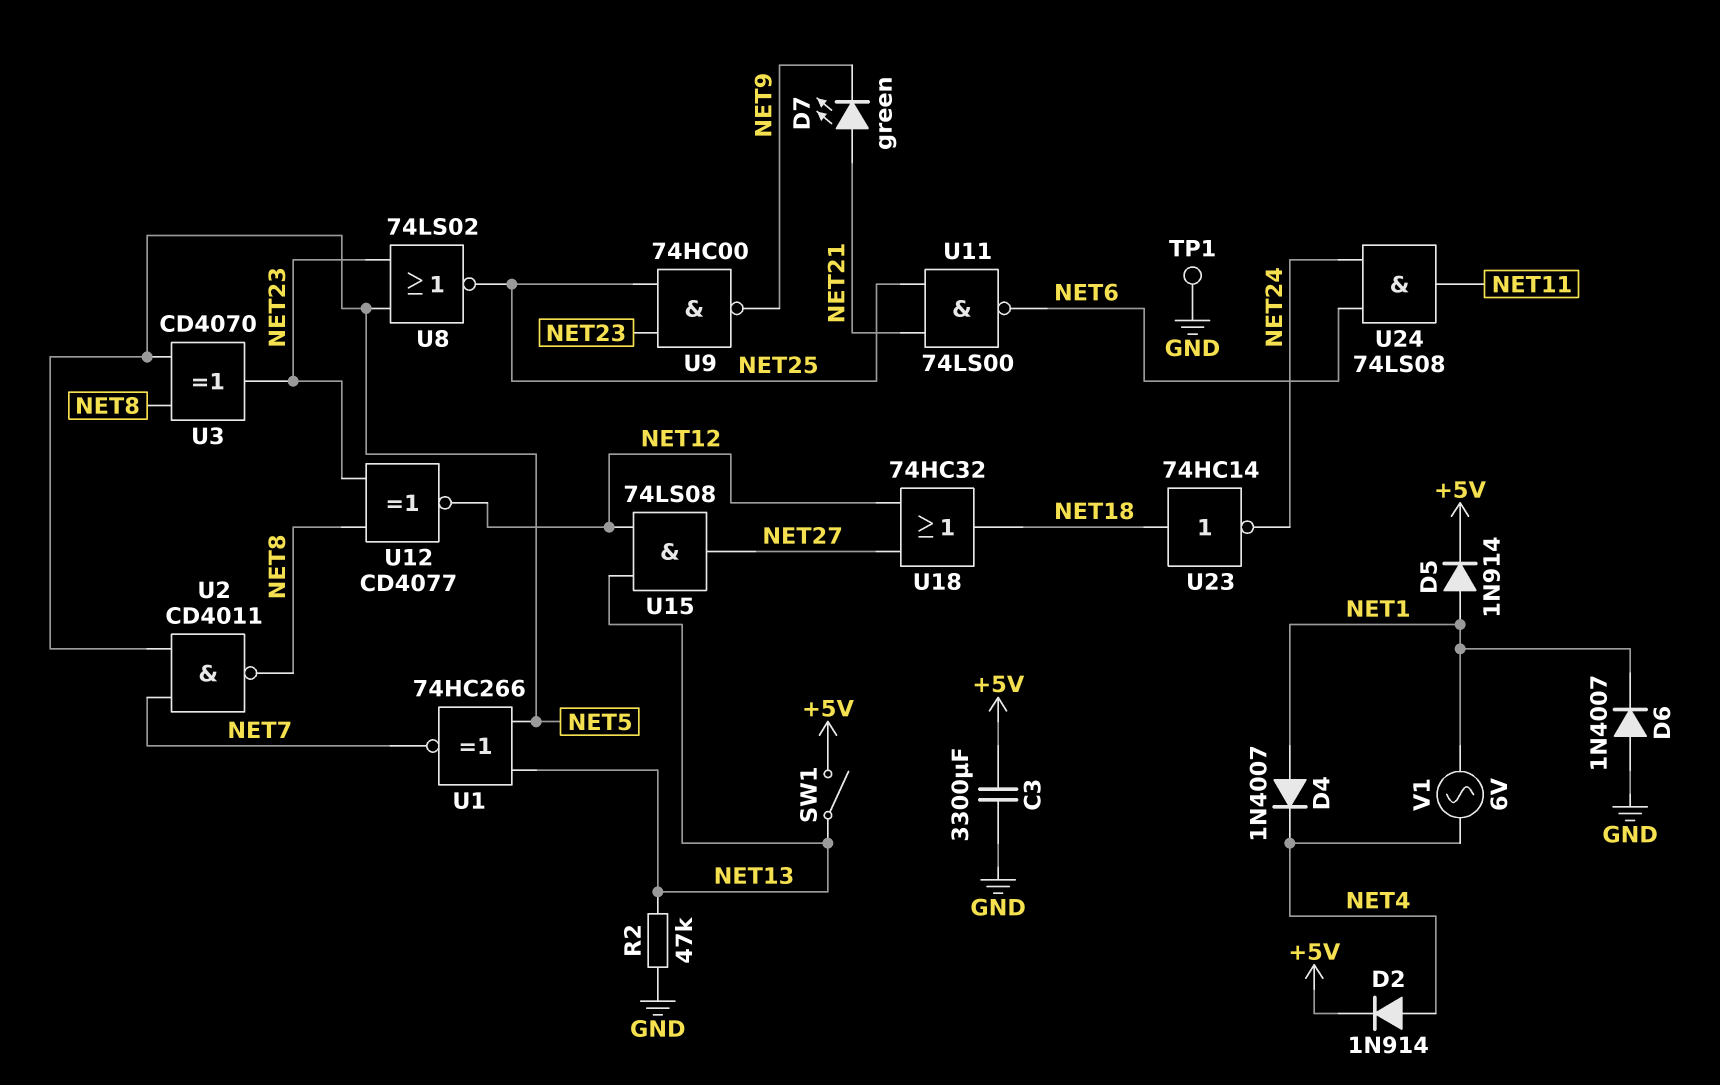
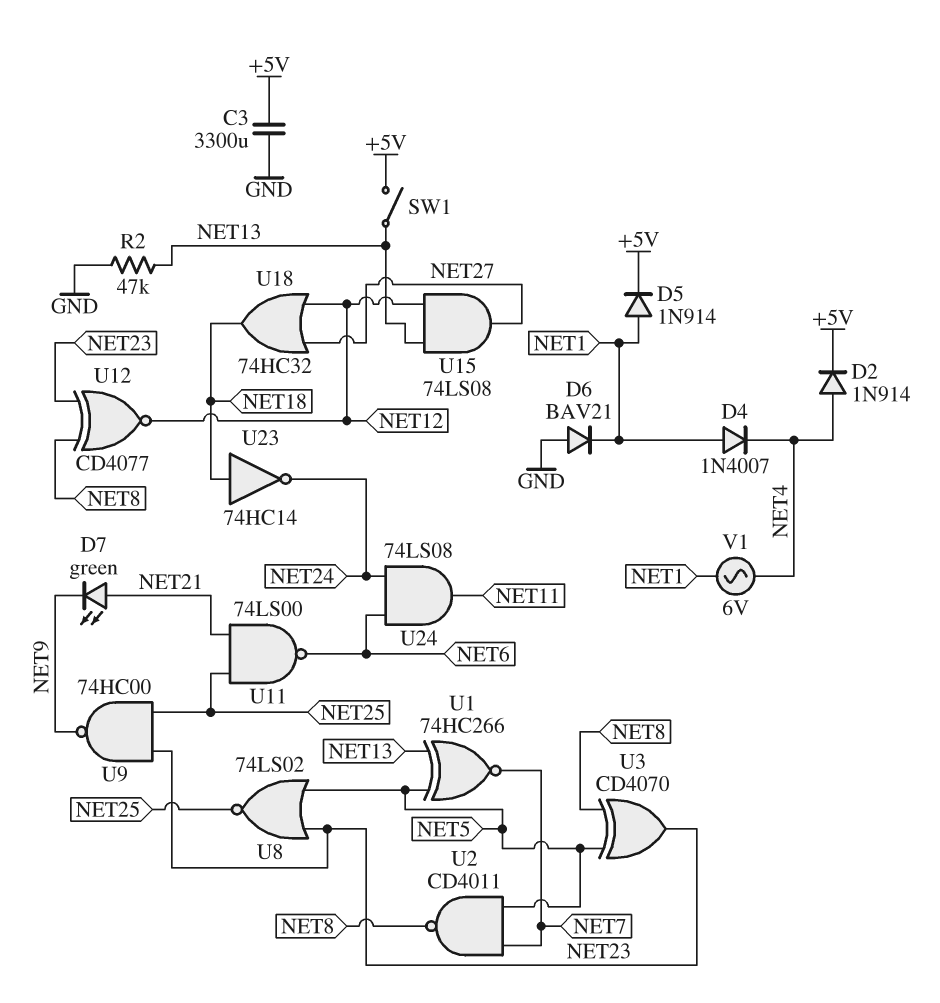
D6: diode 1N4007 (A GND, K NET1) -> diode BAV21 (A GND, K NET1)
TP1: test point (GND) -> none

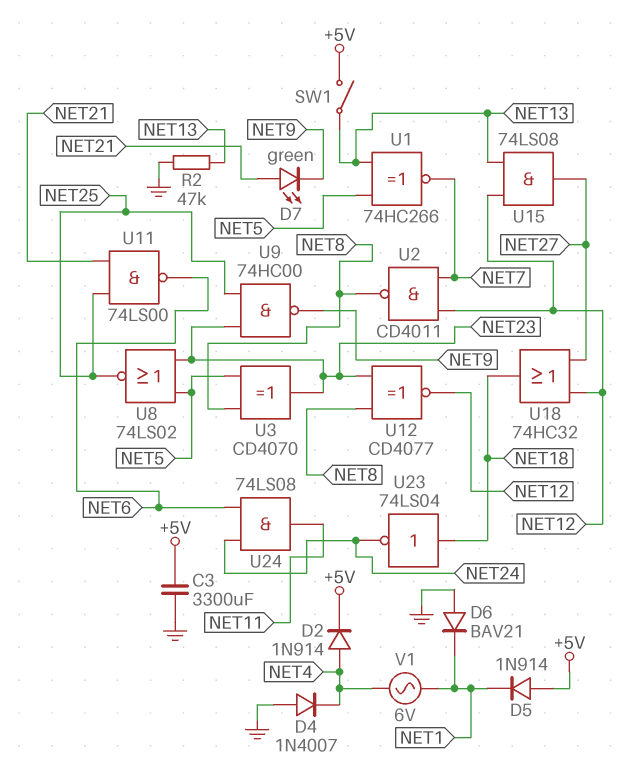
D4: diode 1N4007 (A NET1, K NET4) -> diode 1N4007 (A GND, K NET4)
D5: diode 1N914 (A NET1, K +5V) -> diode 1N914 (A +5V, K NET1)
U2: NAND CD4011 (in NET5, in NET7, out NET8) -> NAND CD4011 (in NET7, in NET12, out NET8)
U23: NOT 74HC14 (in NET18, out NET24) -> NOT 74LS04 (in NET18, out NET24)

